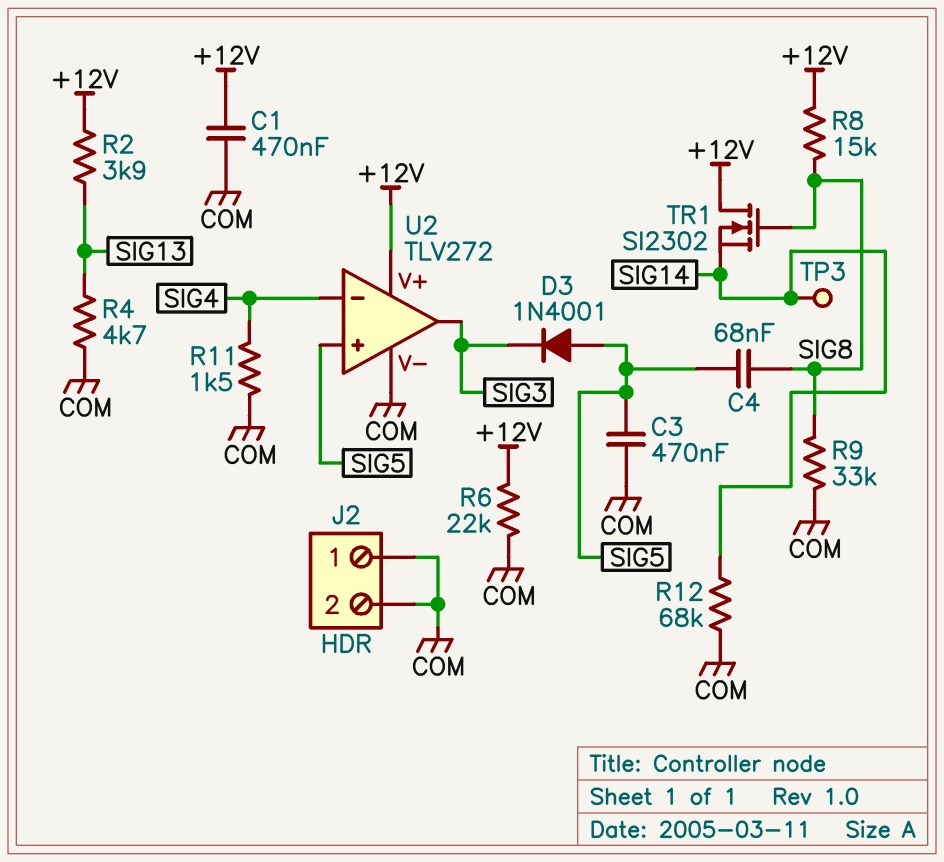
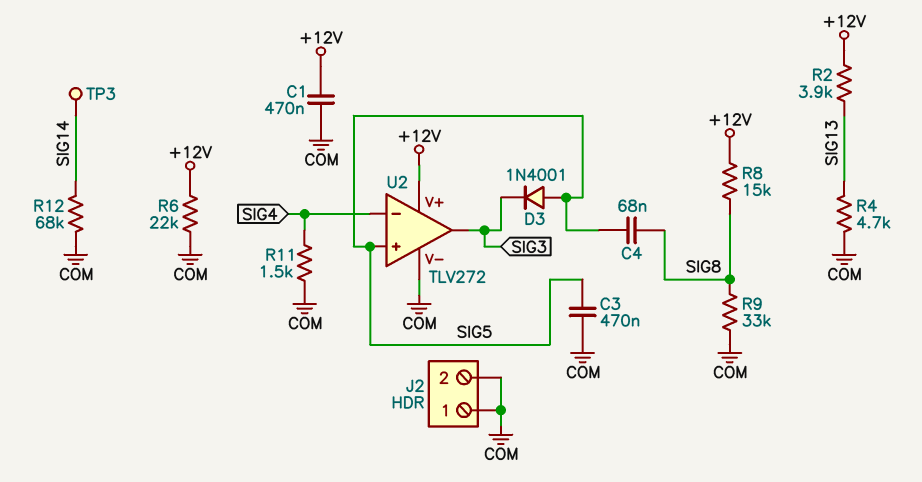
TR1: NMOS SI2302 (G SIG8, D +12V, S SIG14) -> none

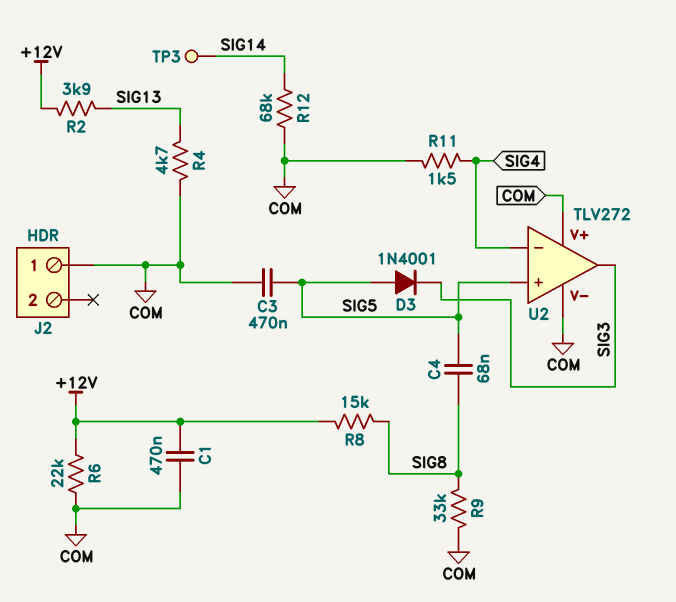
J2 pin 2: COM -> none
U2 pin V+: +12V -> COM

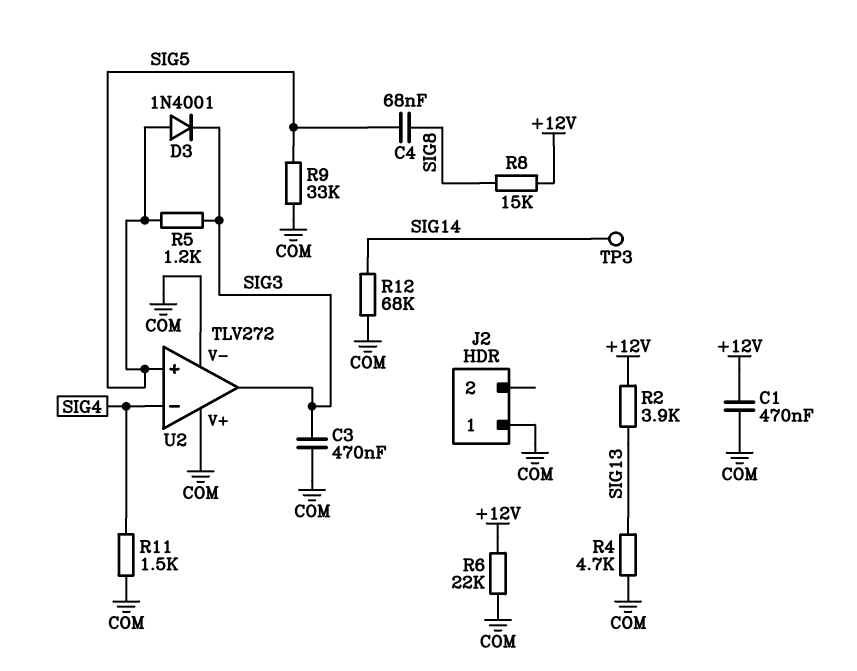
C3: 470nF (COM, SIG5) -> 470nF (COM, SIG3)
R5: none -> 1.2k (SIG3, SIG5)
R9: 33k (COM, SIG8) -> 33k (COM, SIG5)

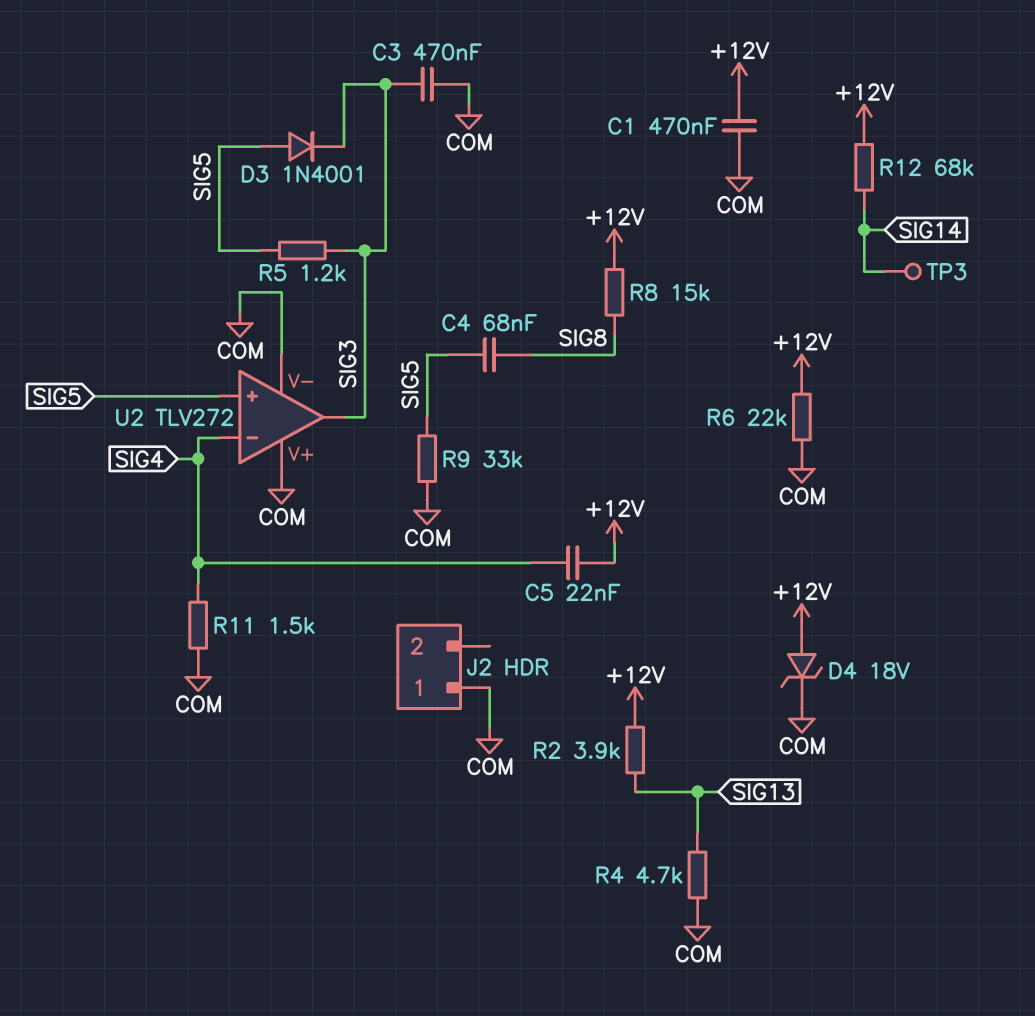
C5: none -> 22nF (+12V, SIG4)
D4: none -> zener 18V (A +12V, K COM)
R12: 68k (COM, SIG14) -> 68k (+12V, SIG14)

